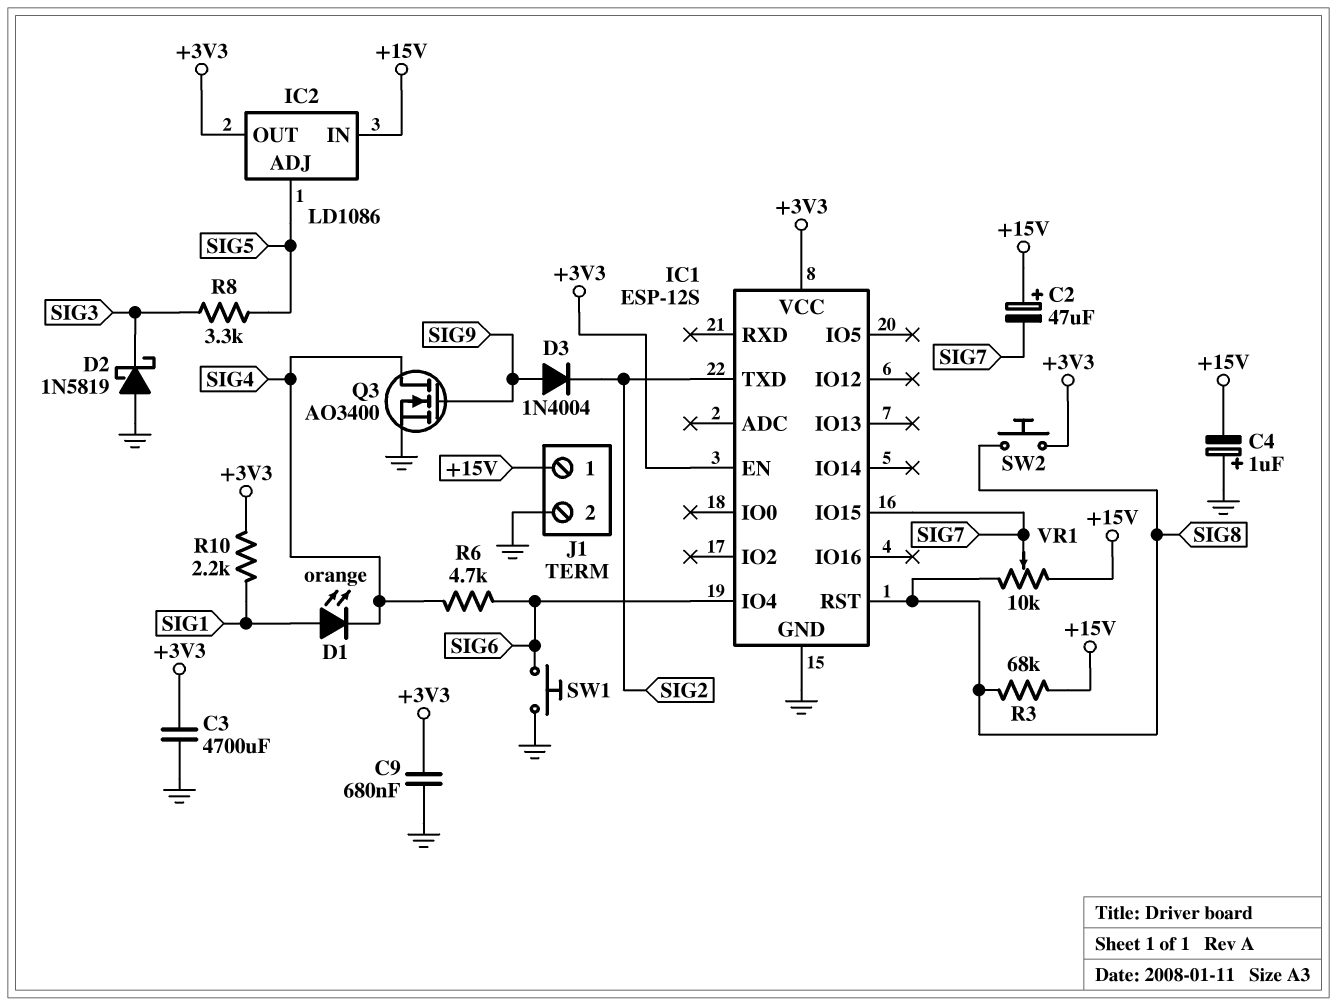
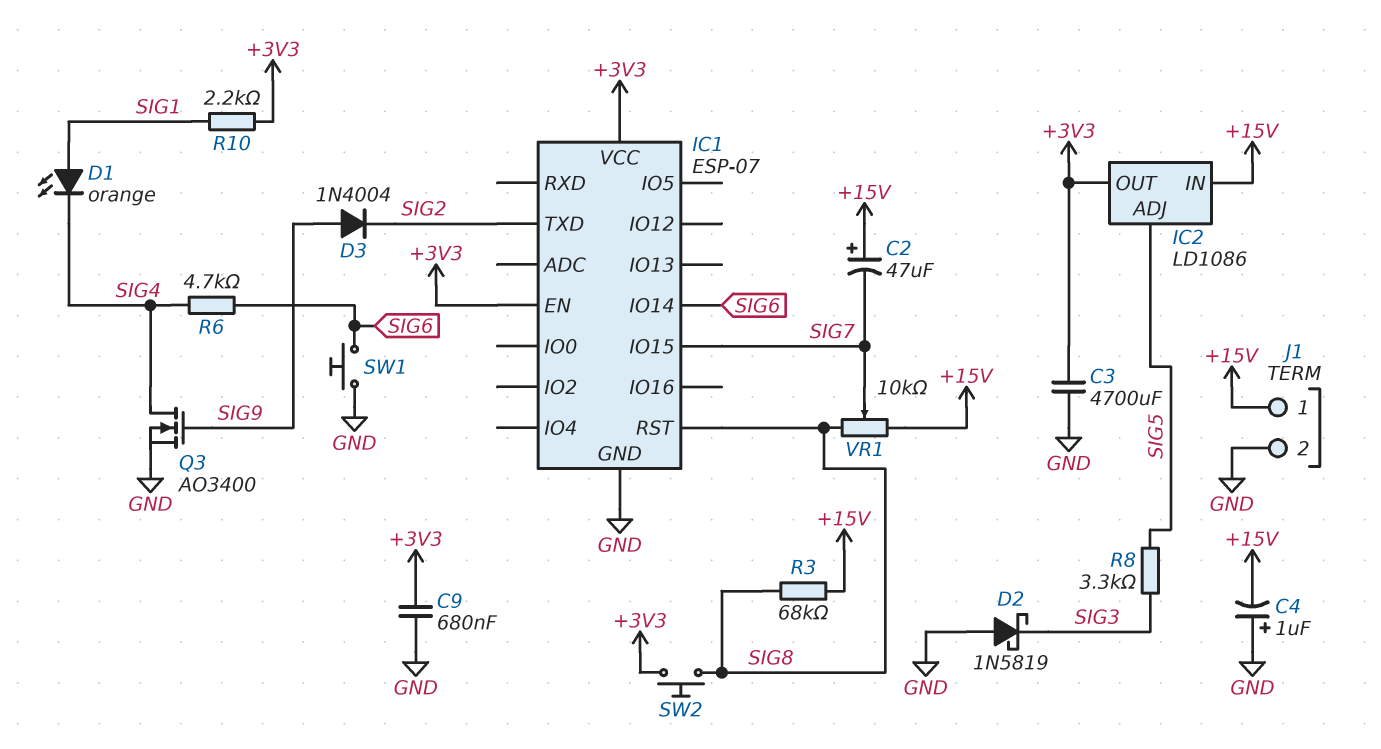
IC1: ESP-12S -> ESP-07
IC1 pin IO4: SIG6 -> none
IC1 pin IO14: none -> SIG6

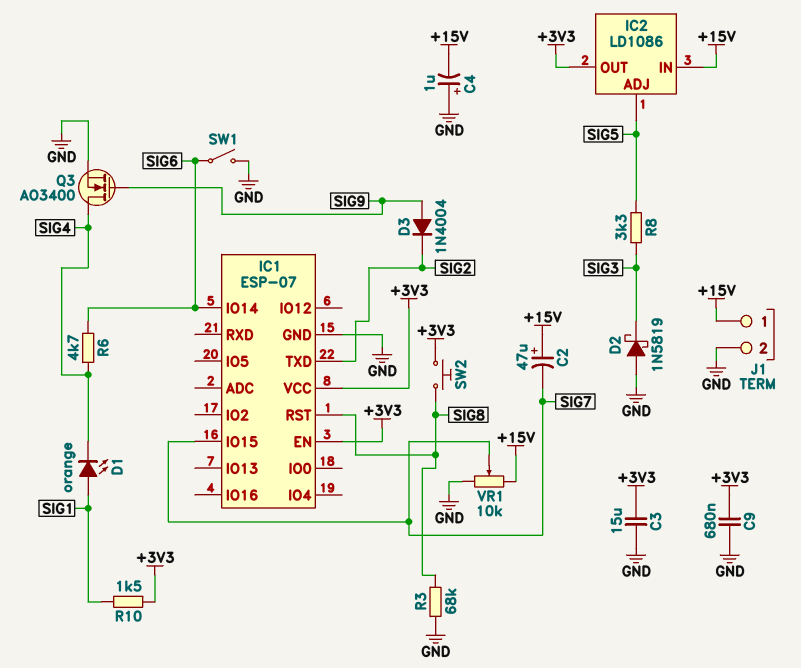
C3: 4700uF (+3V3, GND) -> 15uF (+3V3, GND)
R3: 68k (+15V, SIG8) -> 68k (GND, SIG8)
R10: 2.2k (+3V3, SIG1) -> 1.5k (+3V3, SIG1)
SW1: button (GND, SIG6) -> switch (GND, SIG6)
VR1: 10k (+15V, SIG8, wiper SIG7) -> 10k (+15V, GND, wiper SIG7)

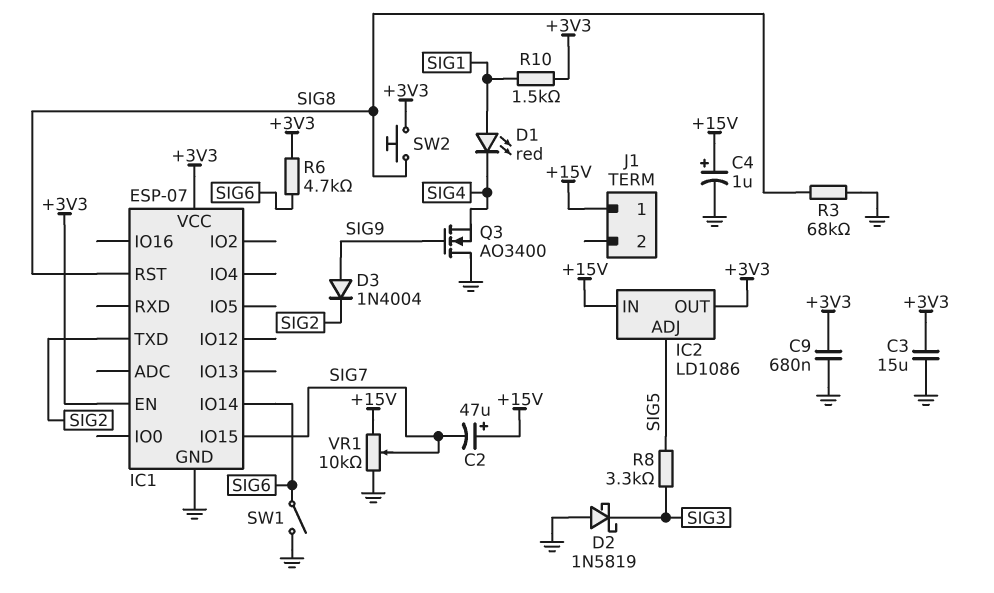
C4: 1uF (plus GND, minus +15V) -> 1uF (plus +15V, minus GND)
D1: LED orange (A SIG1, K SIG4) -> LED red (A SIG1, K SIG4)
J1 pin 2: GND -> none
Q3: NMOS AO3400 (G SIG9, D SIG4, S GND) -> NMOS AO3400 (G SIG9, D GND, S SIG4)
R6: 4.7k (SIG4, SIG6) -> 4.7k (+3V3, SIG6)

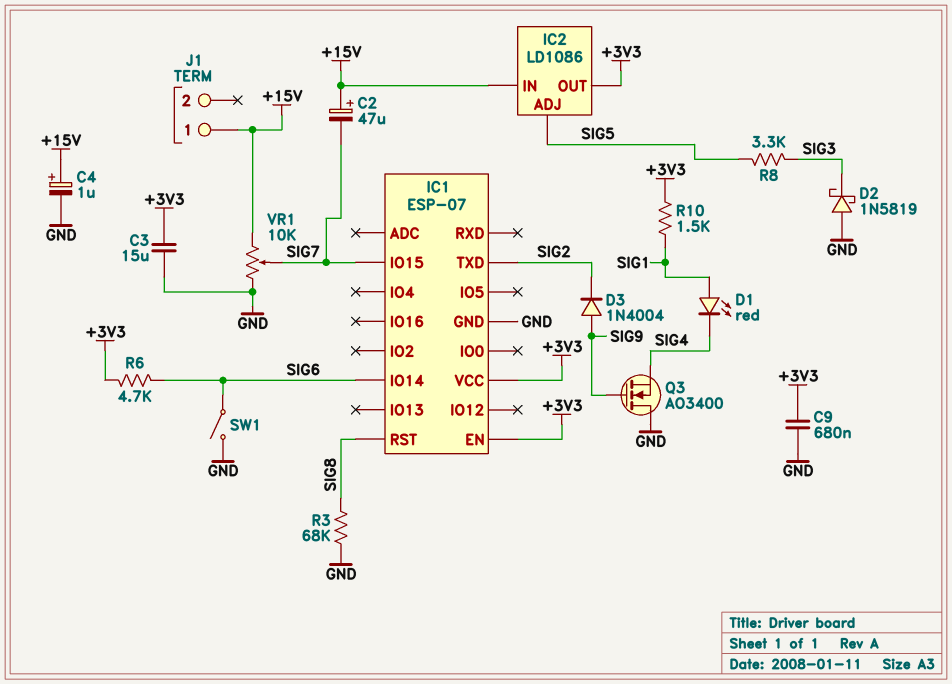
SW2: button (+3V3, SIG8) -> none

